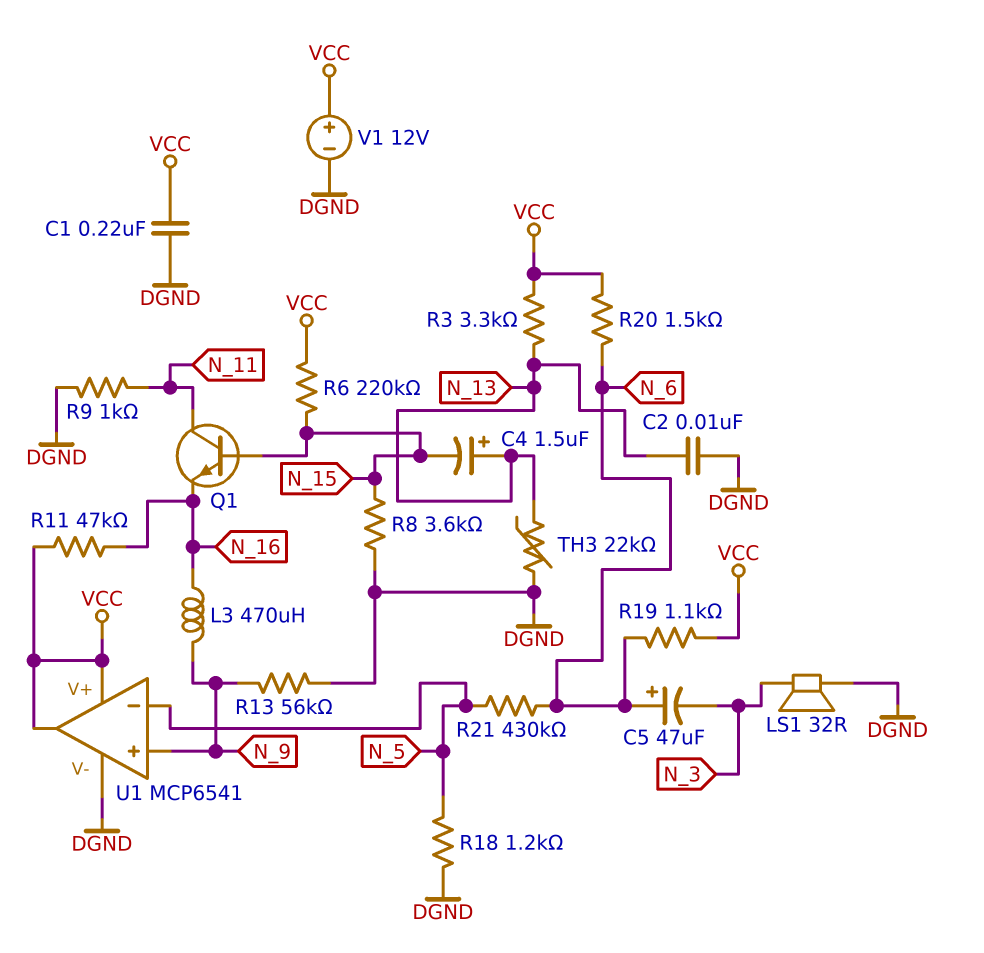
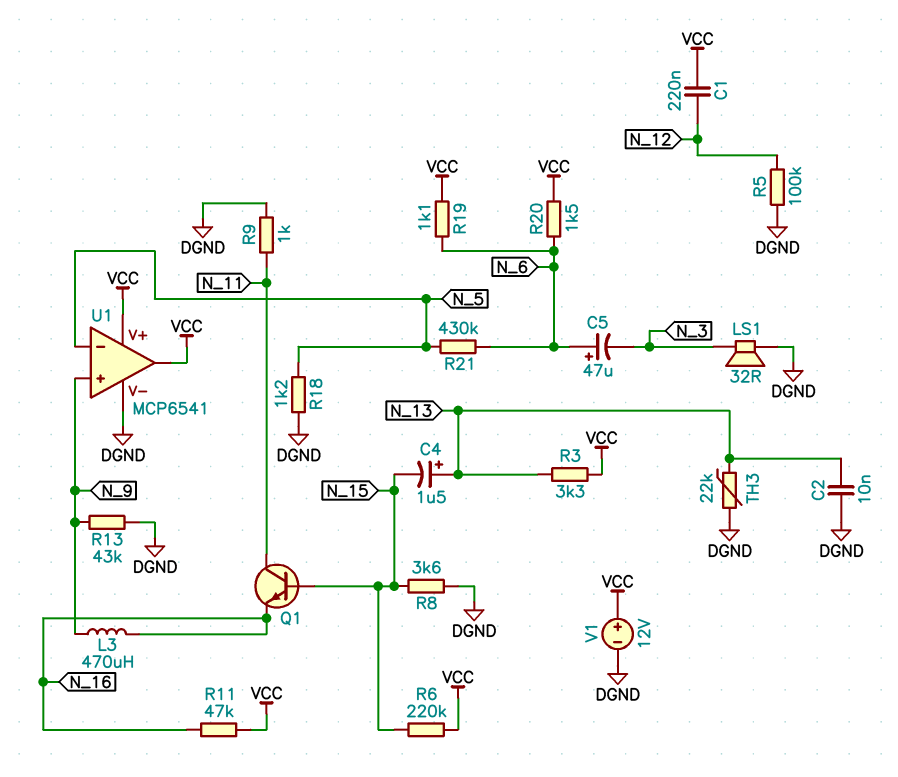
C1: 220nF (DGND, VCC) -> 220nF (N_12, VCC)
R5: none -> 100k (DGND, N_12)
R13: 56k (DGND, N_9) -> 43k (DGND, N_9)

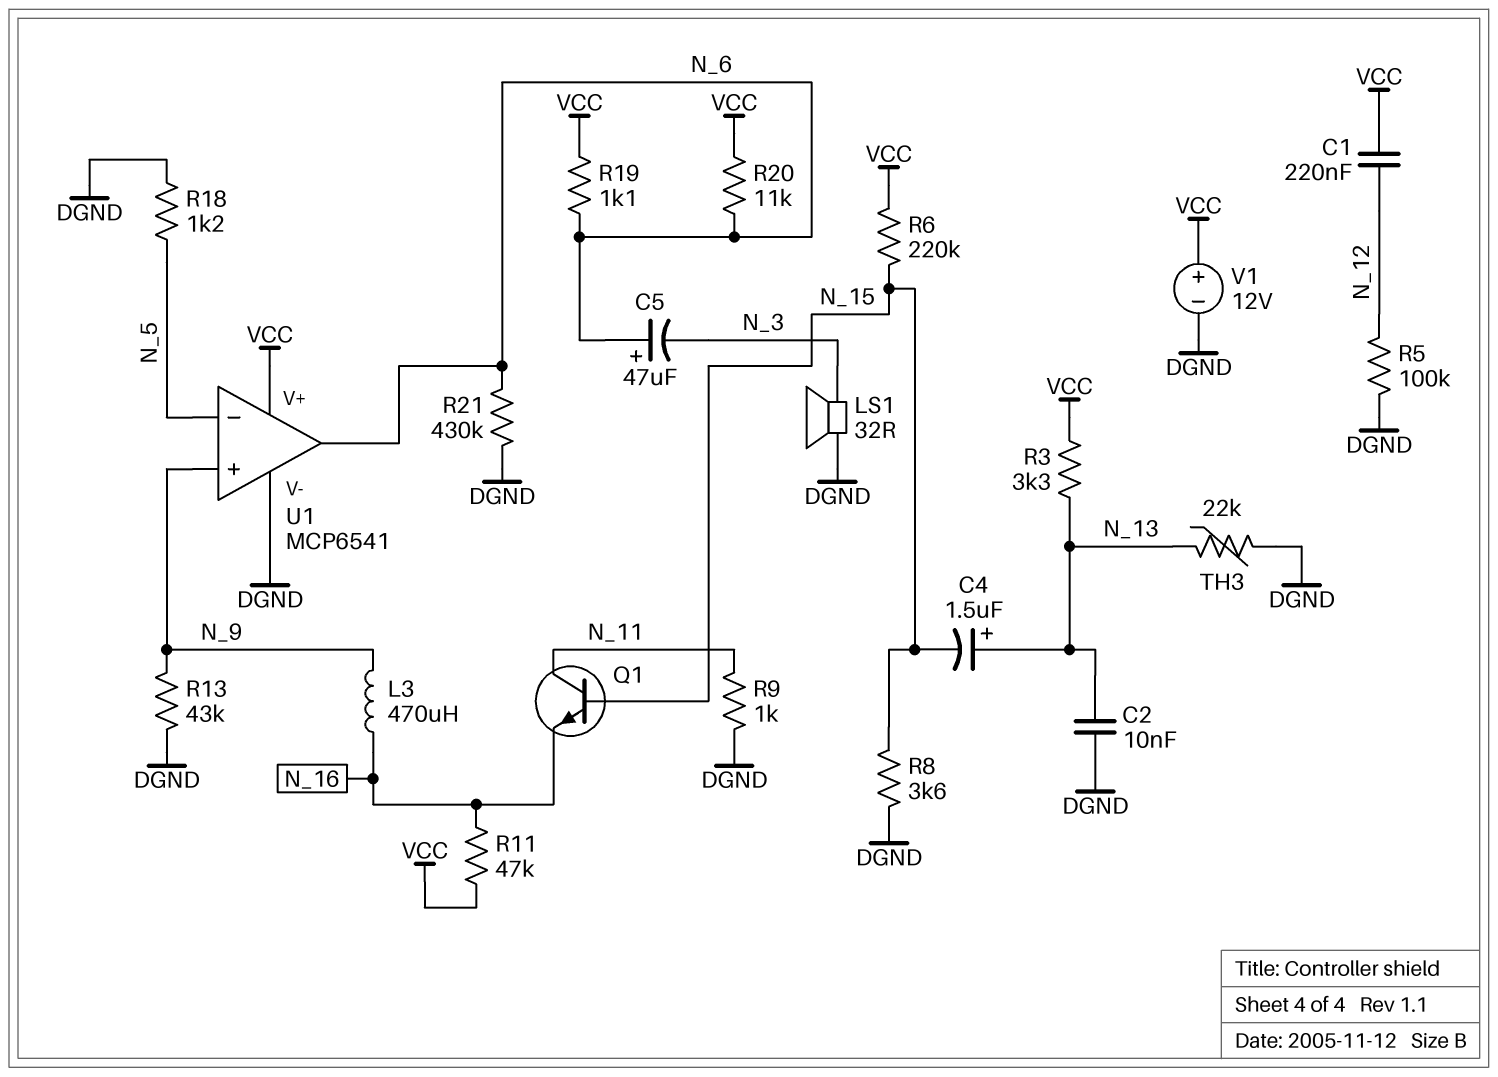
R20: 1.5k (N_6, VCC) -> 11k (N_6, VCC)
R21: 430k (N_5, N_6) -> 430k (DGND, N_6)
U1 pin out: VCC -> N_6

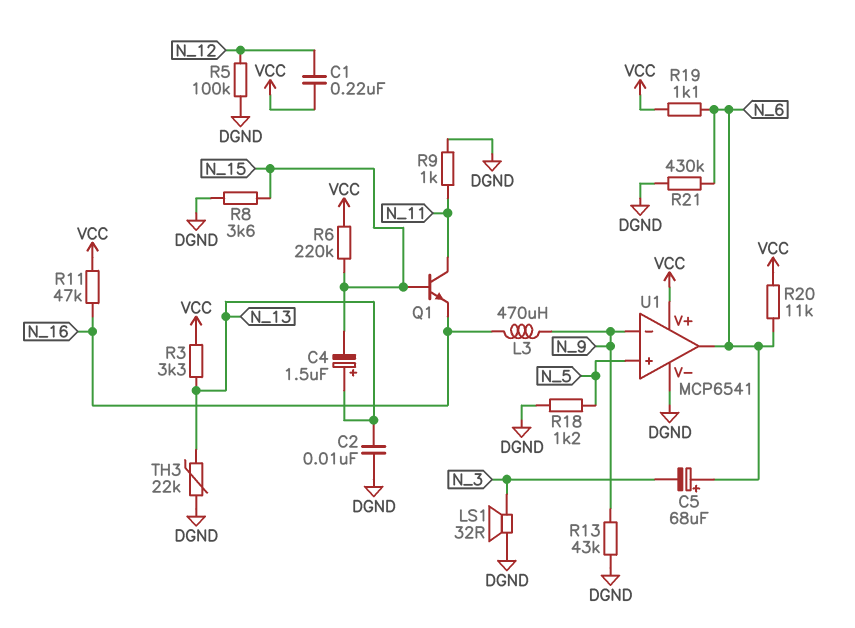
C5: 47uF (plus N_6, minus N_3) -> 68uF (plus N_6, minus N_3)
U1 pin in+: N_9 -> N_5
U1 pin in-: N_5 -> N_9
V1: 12V (plus VCC, minus DGND) -> none

